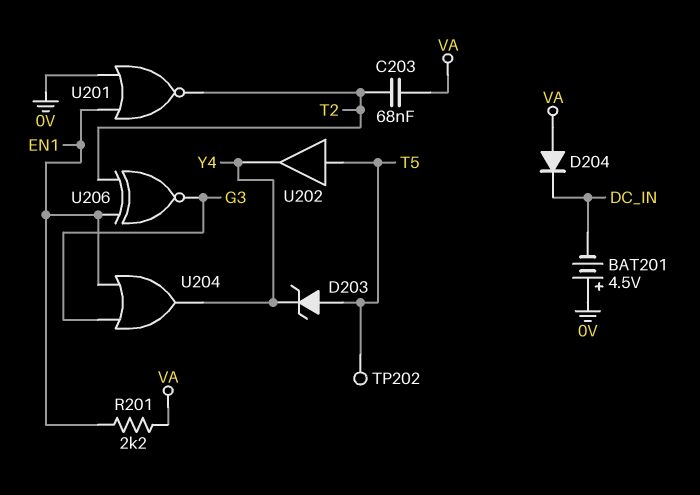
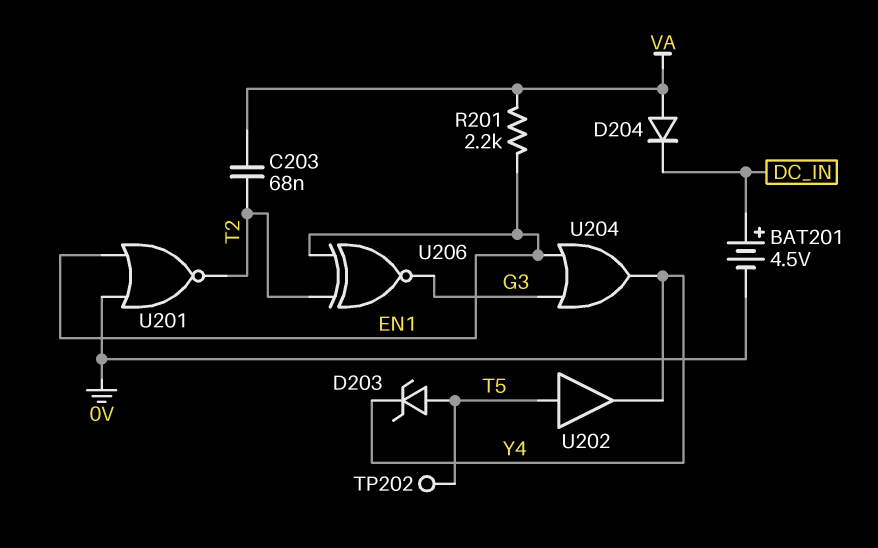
BAT201: 4.5V (plus 0V, minus DC_IN) -> 4.5V (plus DC_IN, minus 0V)

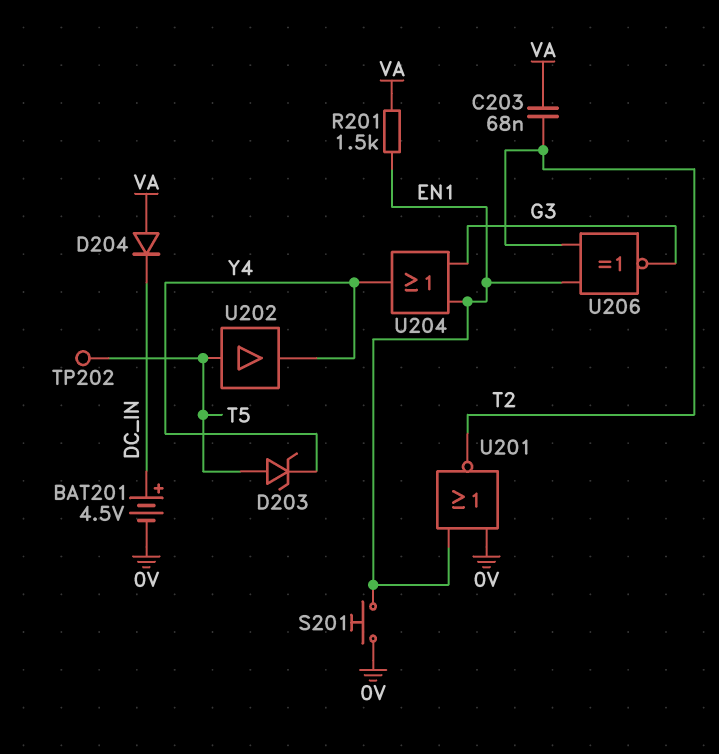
R201: 2.2k (EN1, VA) -> 1.5k (EN1, VA)
S201: none -> button (0V, EN1)

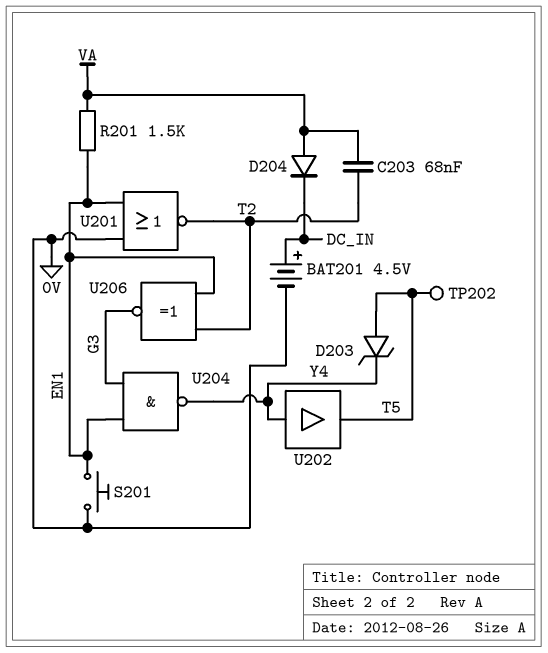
U202: buffer (in T5, out Y4) -> buffer (in Y4, out T5)
U204: OR (in EN1, in G3, out Y4) -> NAND (in EN1, in G3, out Y4)

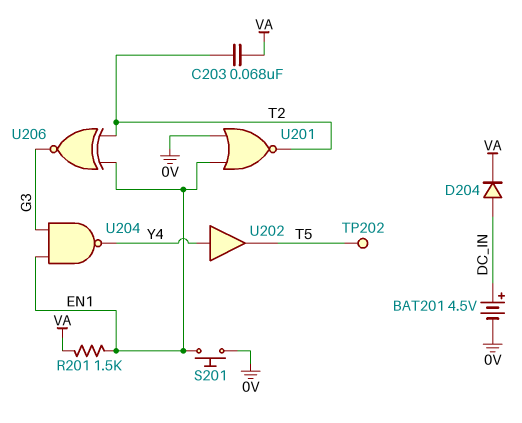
D203: zener (A T5, K Y4) -> none
D204: diode (A VA, K DC_IN) -> diode (A DC_IN, K VA)

